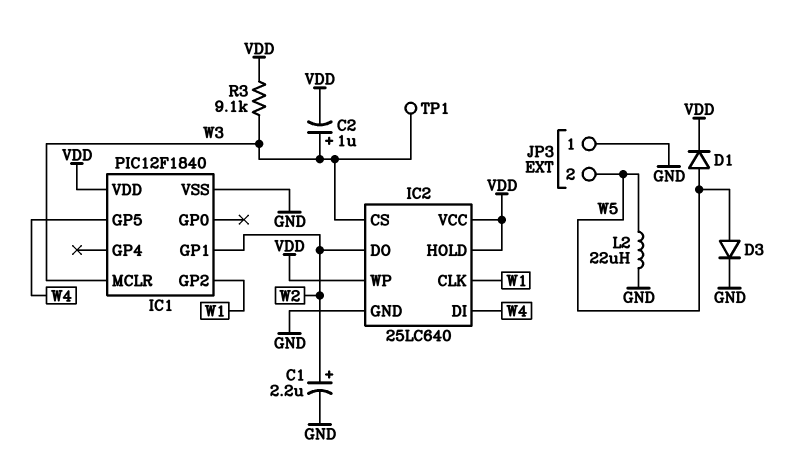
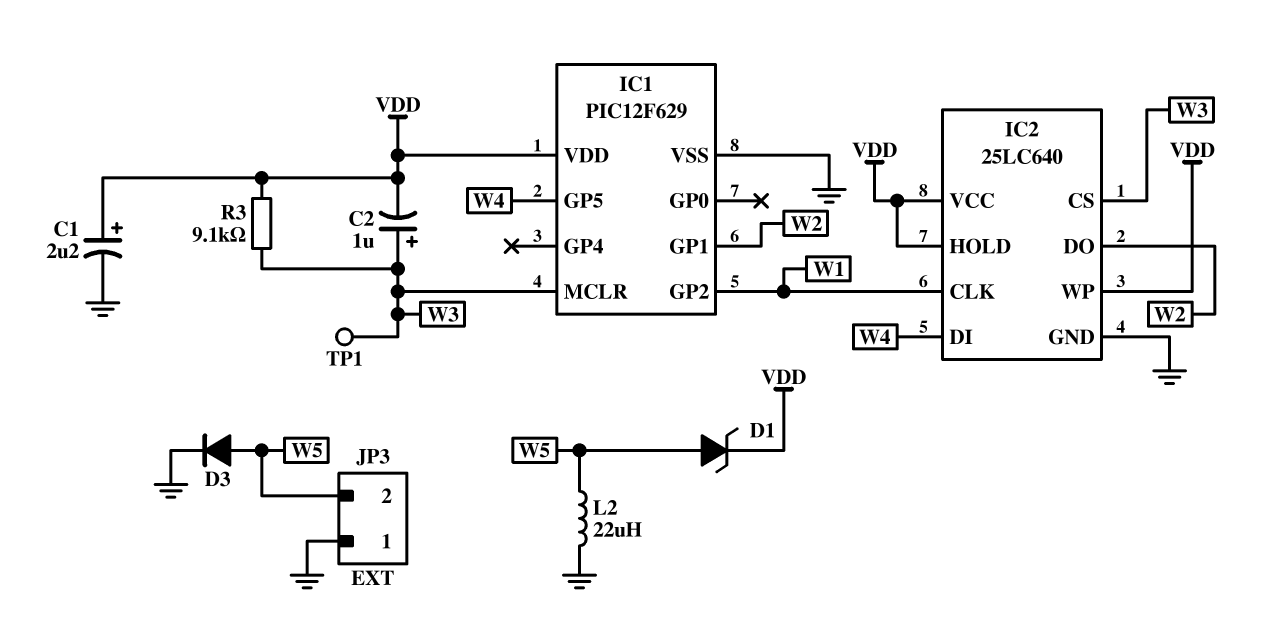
C1: 2.2uF (plus W2, minus GND) -> 2.2uF (plus VDD, minus GND)
D1: diode (A W5, K VDD) -> zener (A W5, K VDD)
IC1: PIC12F1840 -> PIC12F629

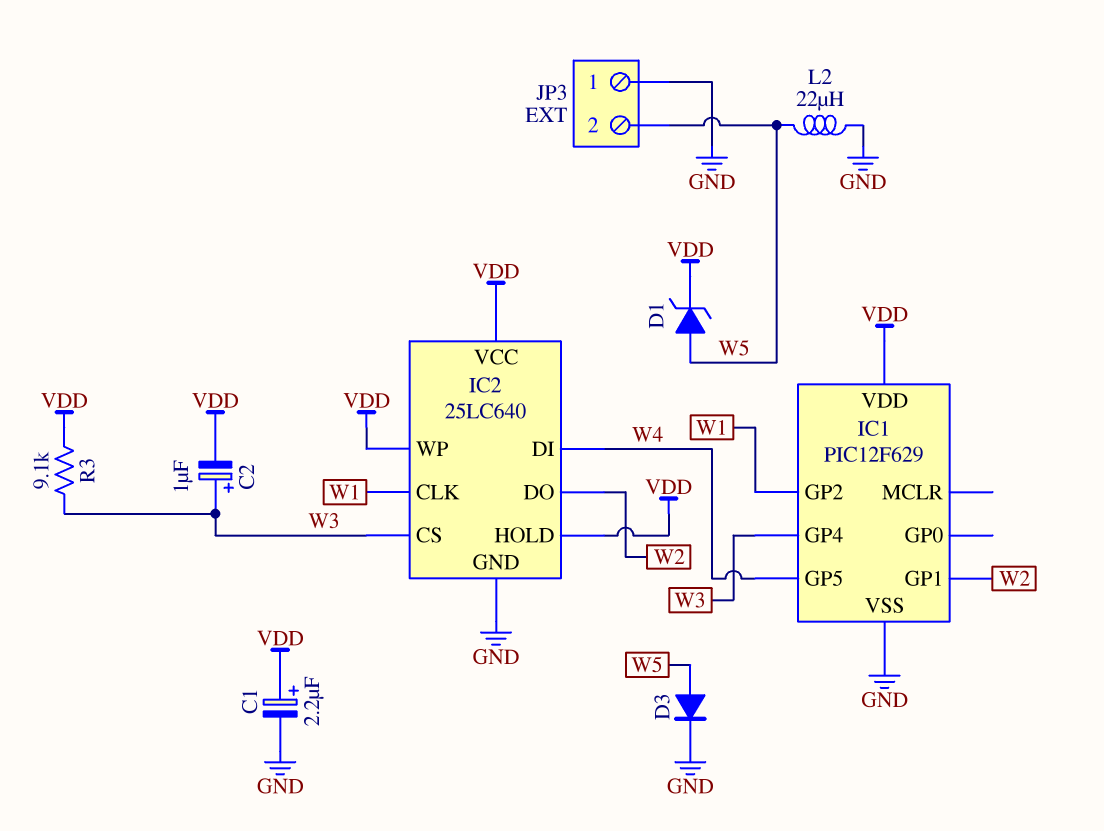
IC1 pin GP4: none -> W3
IC1 pin MCLR: W3 -> none
TP1: test point (W3) -> none

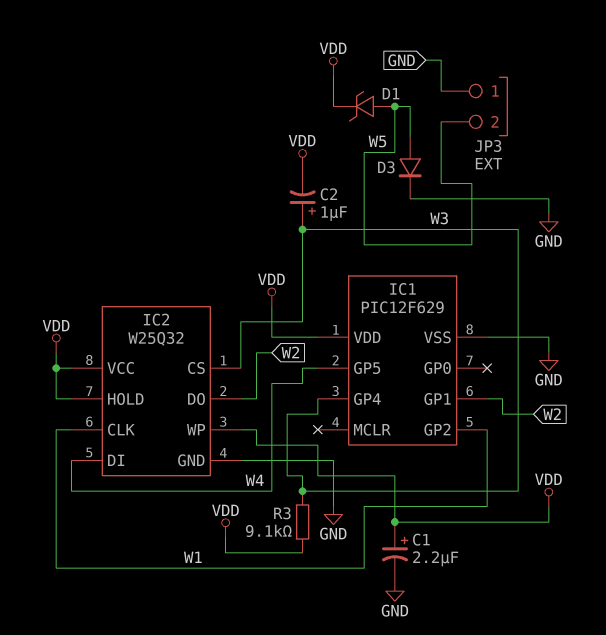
IC2: 25LC640 -> W25Q32
L2: 22uH (GND, W5) -> none

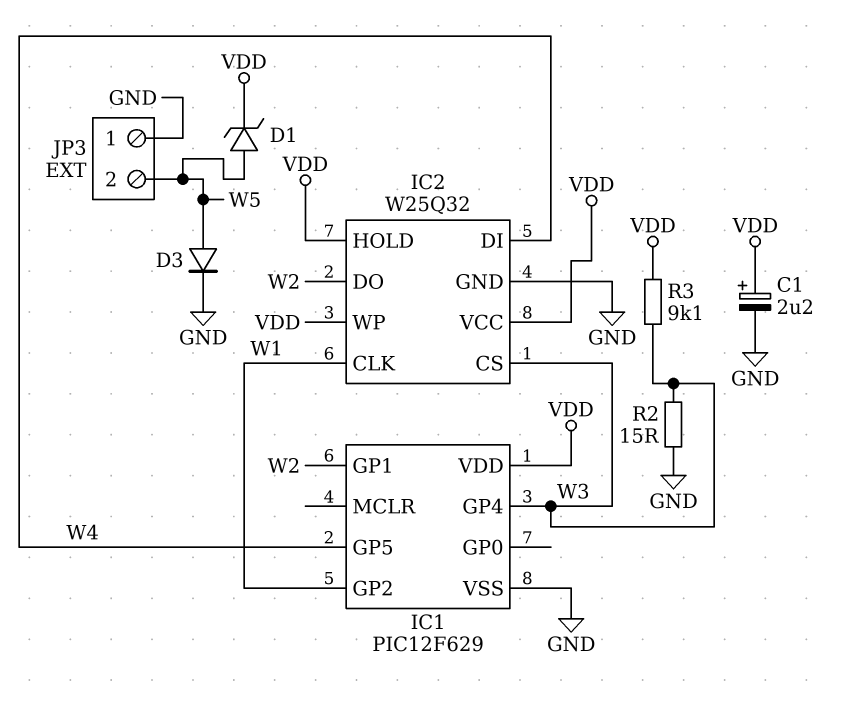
C2: 1uF (plus W3, minus VDD) -> none
R2: none -> 15 (GND, W3)

